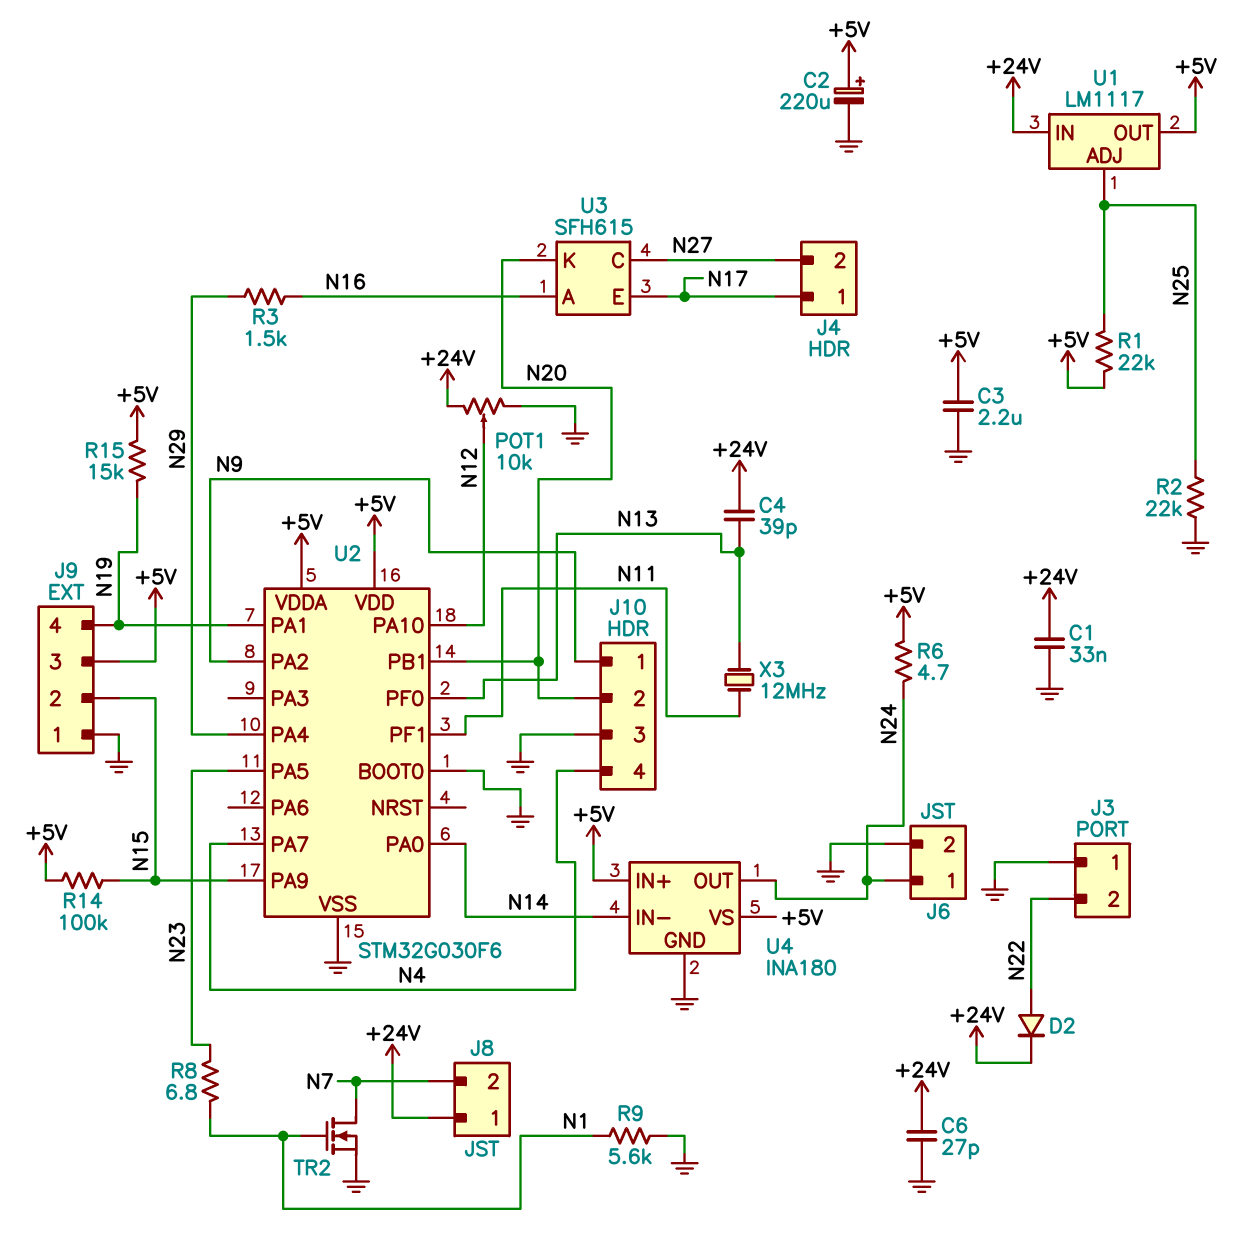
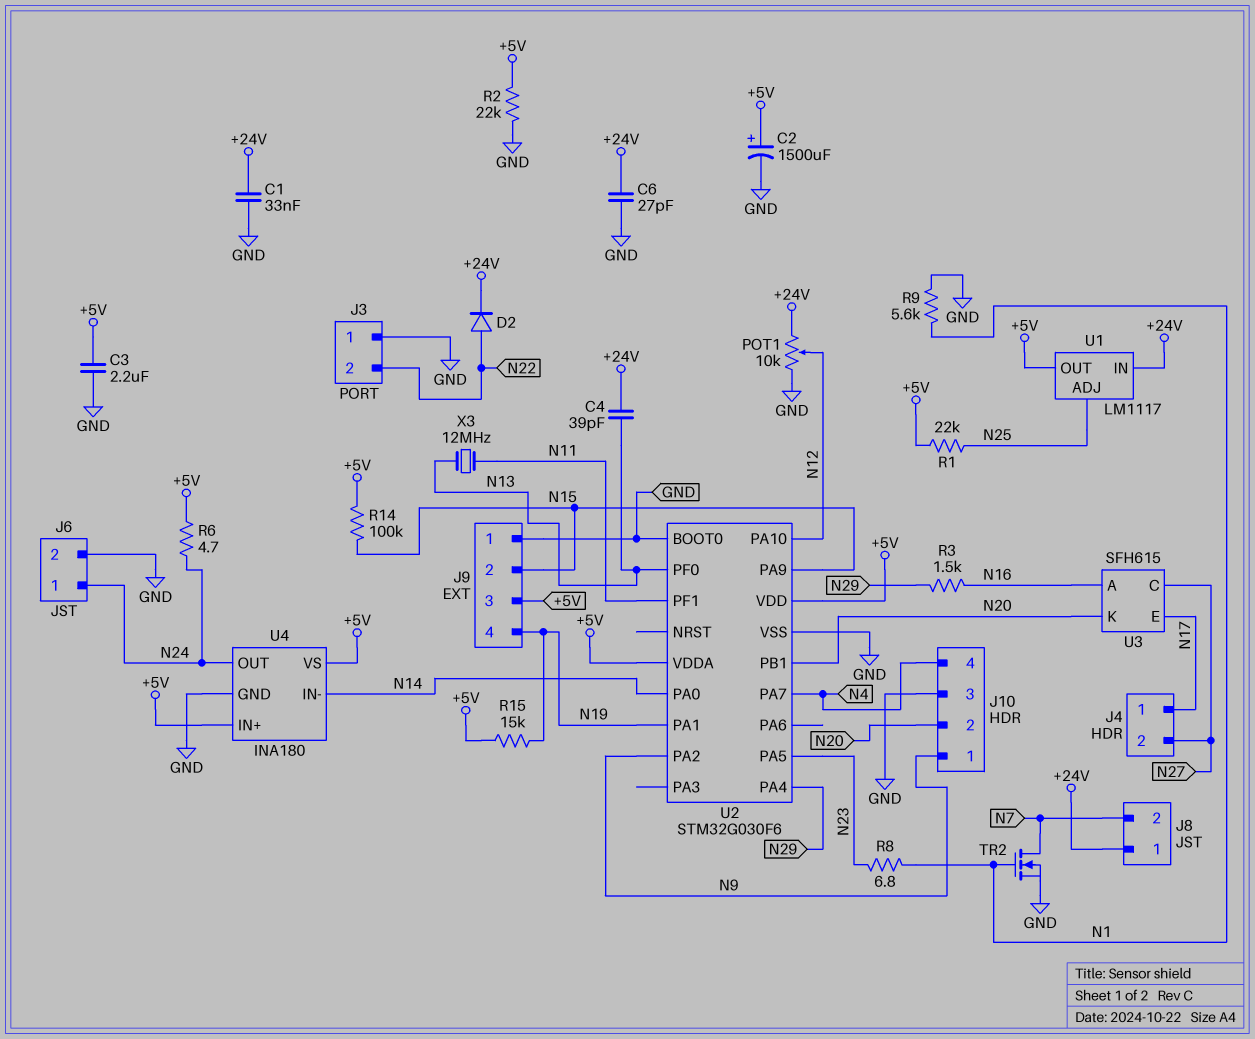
C2: 220uF (plus +5V, minus GND) -> 1500uF (plus +5V, minus GND)
R2: 22k (GND, N25) -> 22k (+5V, GND)

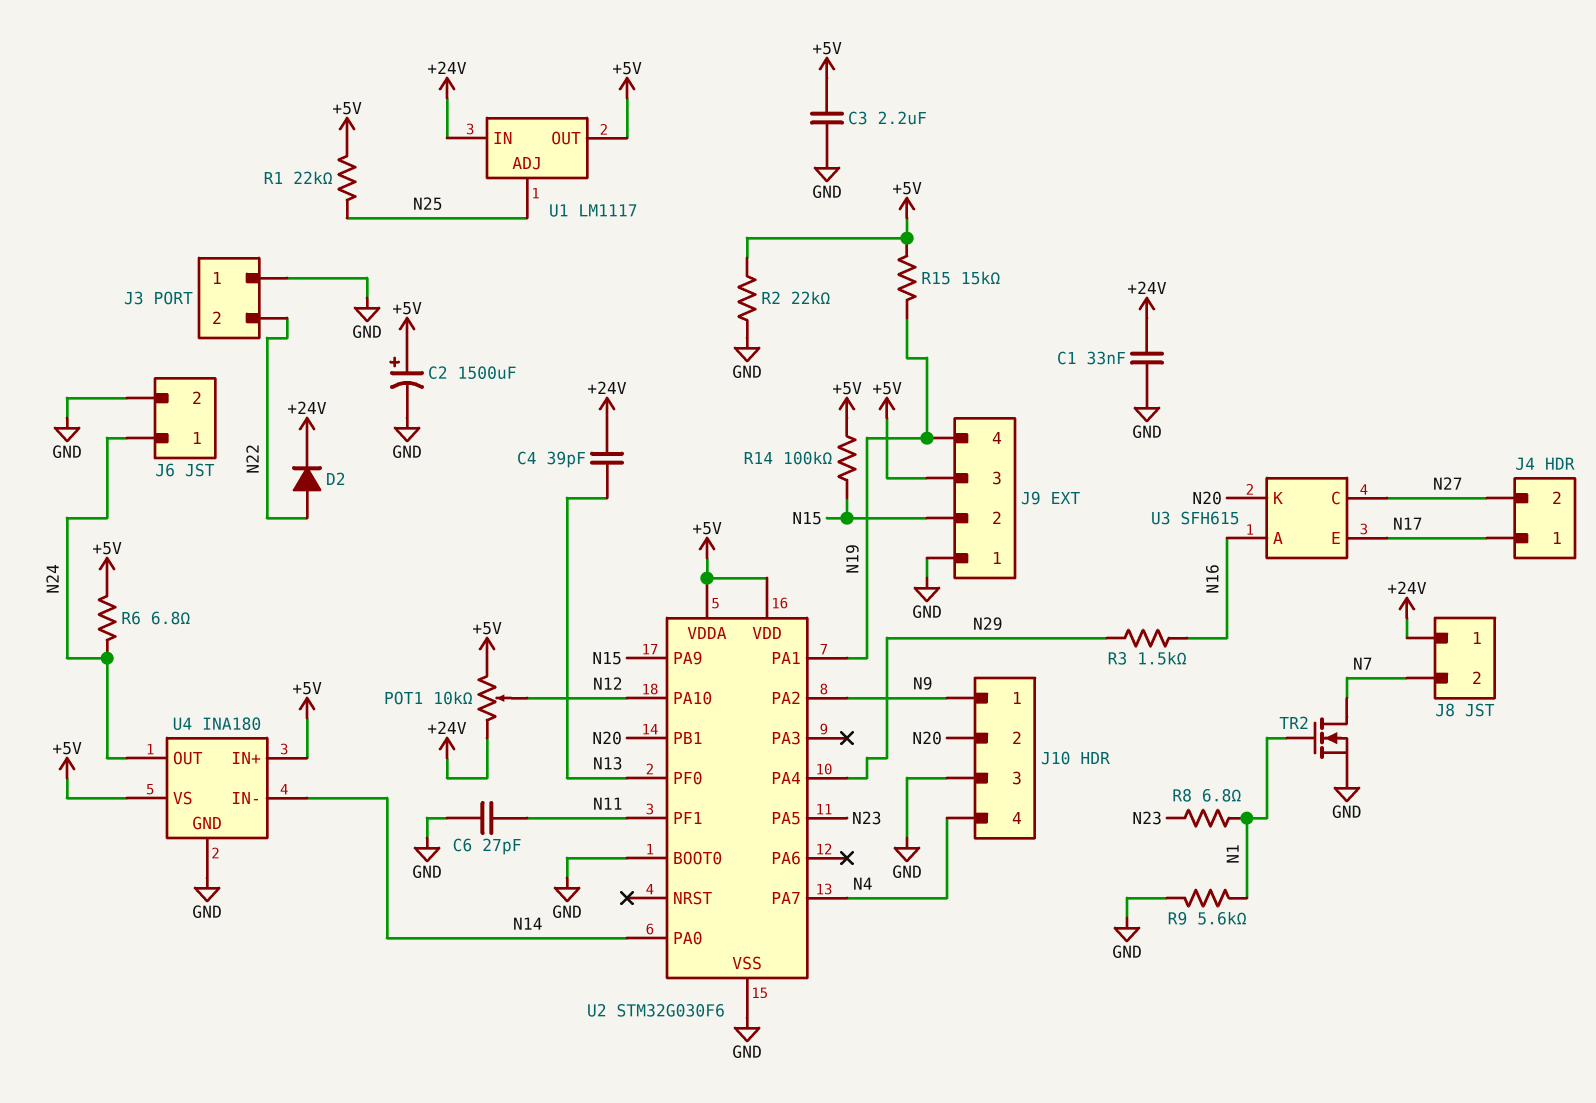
C6: 27pF (+24V, GND) -> 27pF (GND, N11)
POT1: 10k (+24V, GND, wiper N12) -> 10k (+5V, +24V, wiper N12)
R6: 4.7 (+5V, N24) -> 6.8 (+5V, N24)
X3: 12MHz (N11, N13) -> none

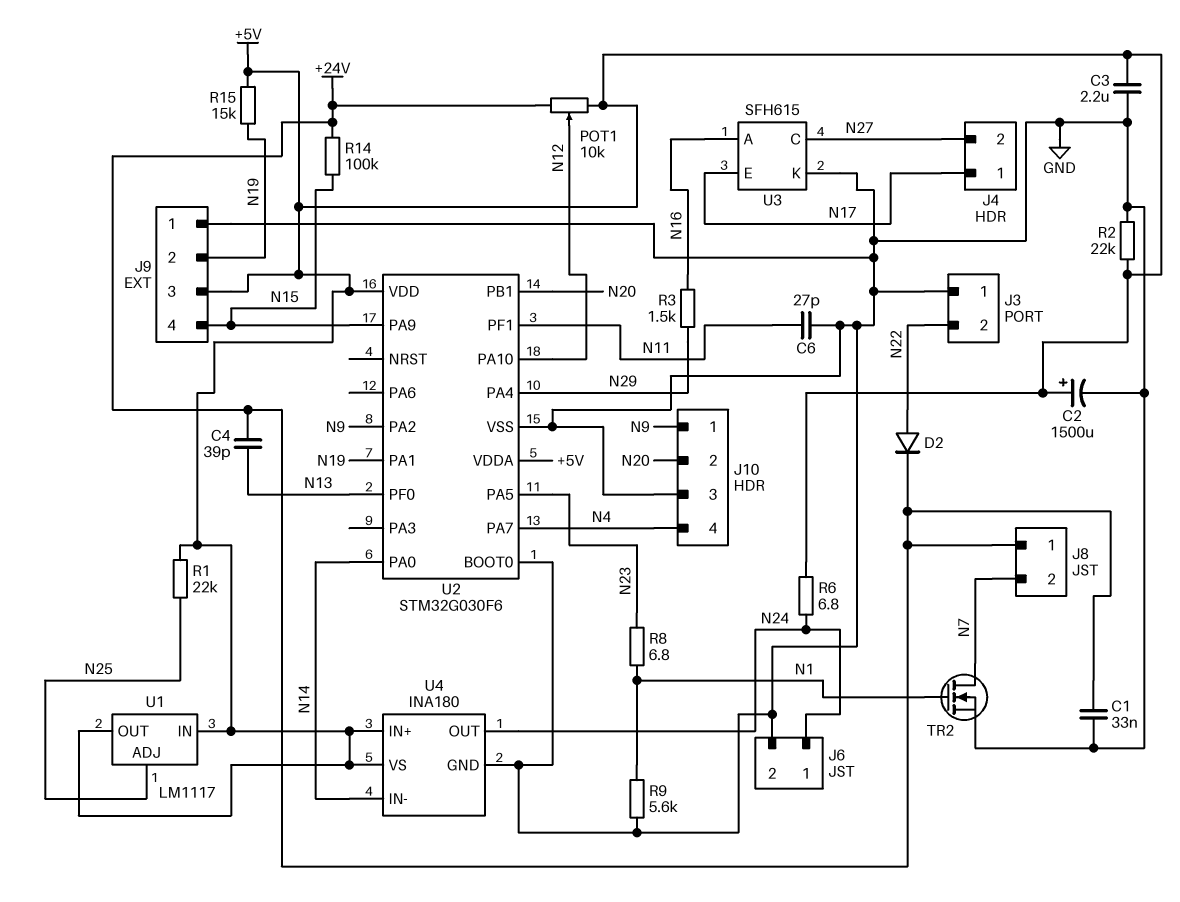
J9 pin 2: N15 -> N19
J9 pin 4: N19 -> N15
R14: 100k (+5V, N15) -> 100k (+24V, N15)
U1 pin IN: +24V -> +5V
U3 pin K: N20 -> GND

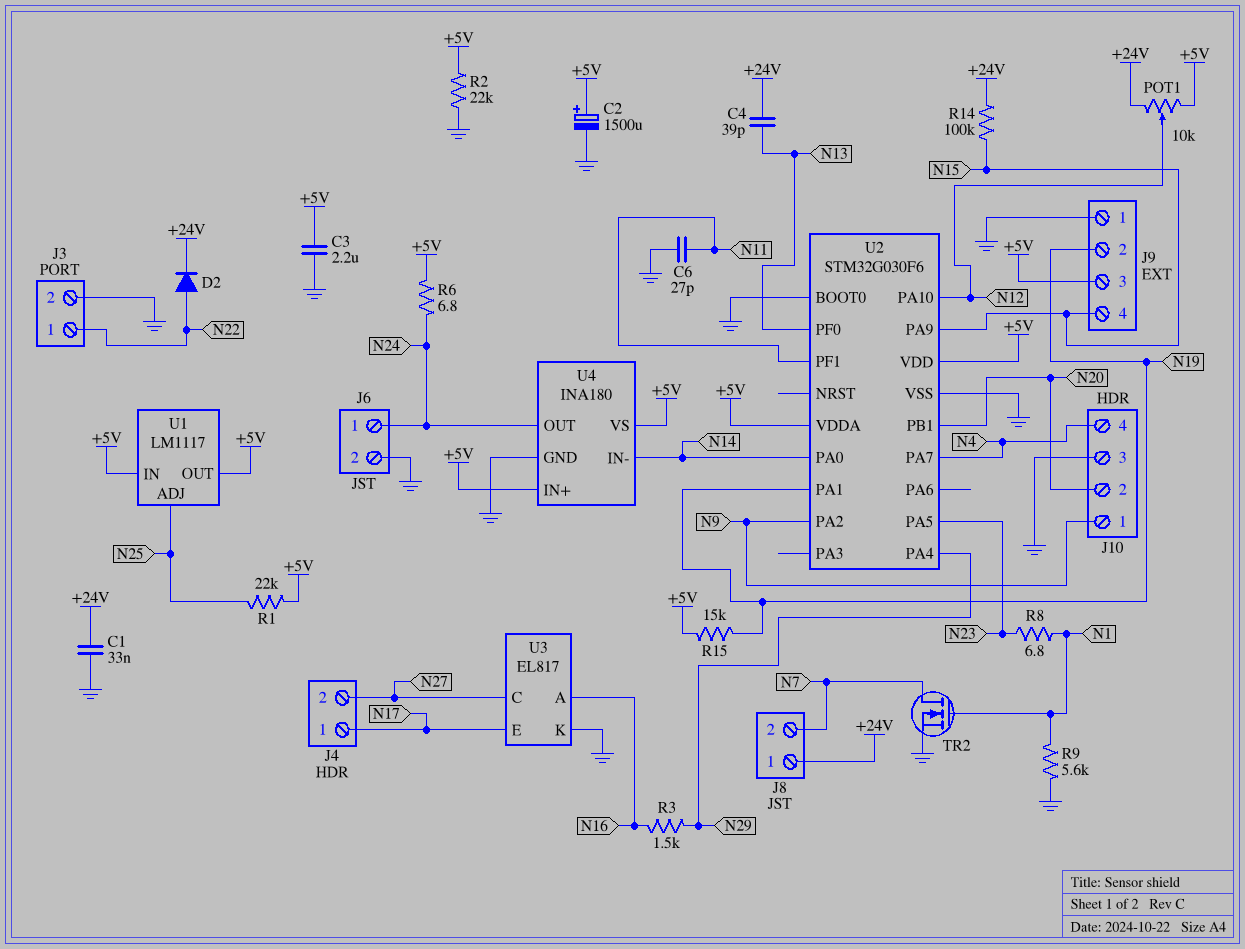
J3 pin 1: GND -> N22
J3 pin 2: N22 -> GND
U3: SFH615 -> EL817

